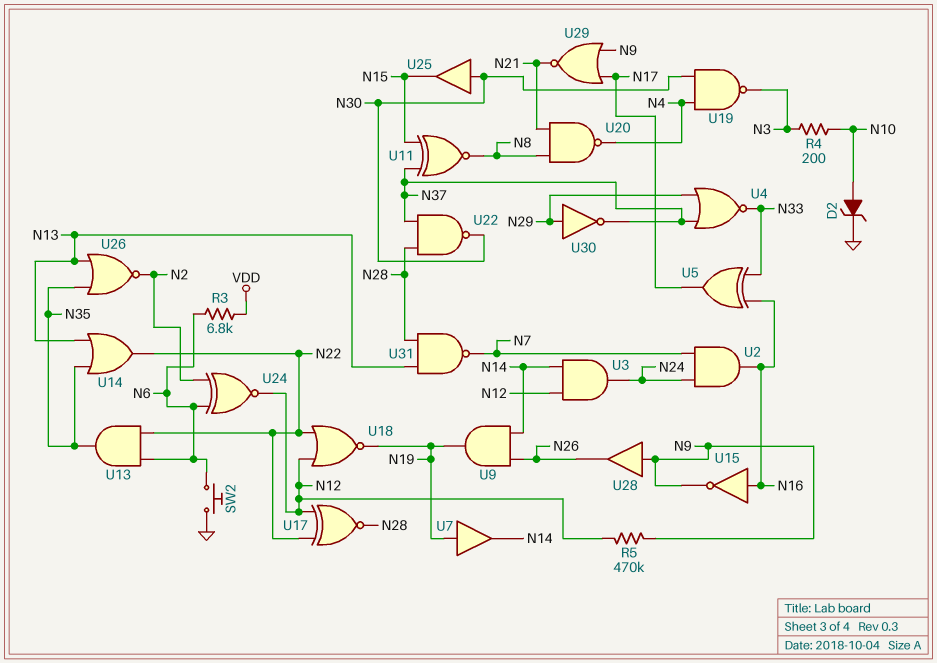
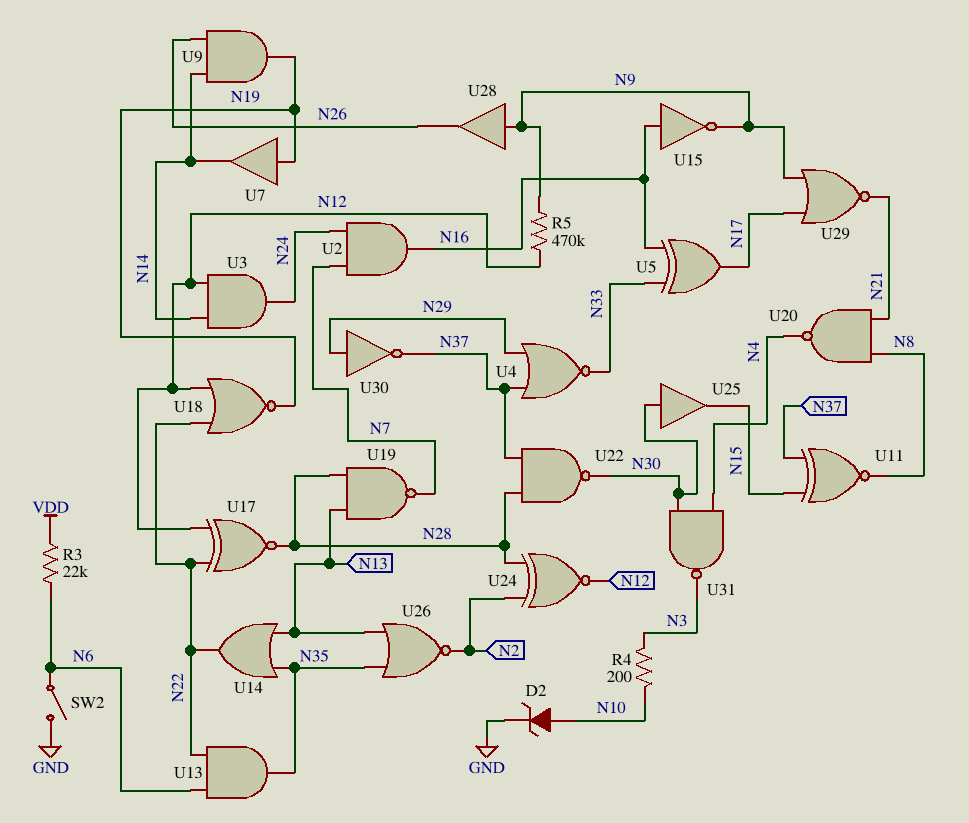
R3: 6.8k (N6, VDD) -> 22k (N6, VDD)
SW2: button (GND, N6) -> switch (GND, N6)
U19: NAND (in N4, in N30, out N3) -> NAND (in N13, in N28, out N7)
U24: XNOR (in N2, in N6, out N12) -> XNOR (in N2, in N28, out N12)
U31: NAND (in N13, in N28, out N7) -> NAND (in N4, in N30, out N3)

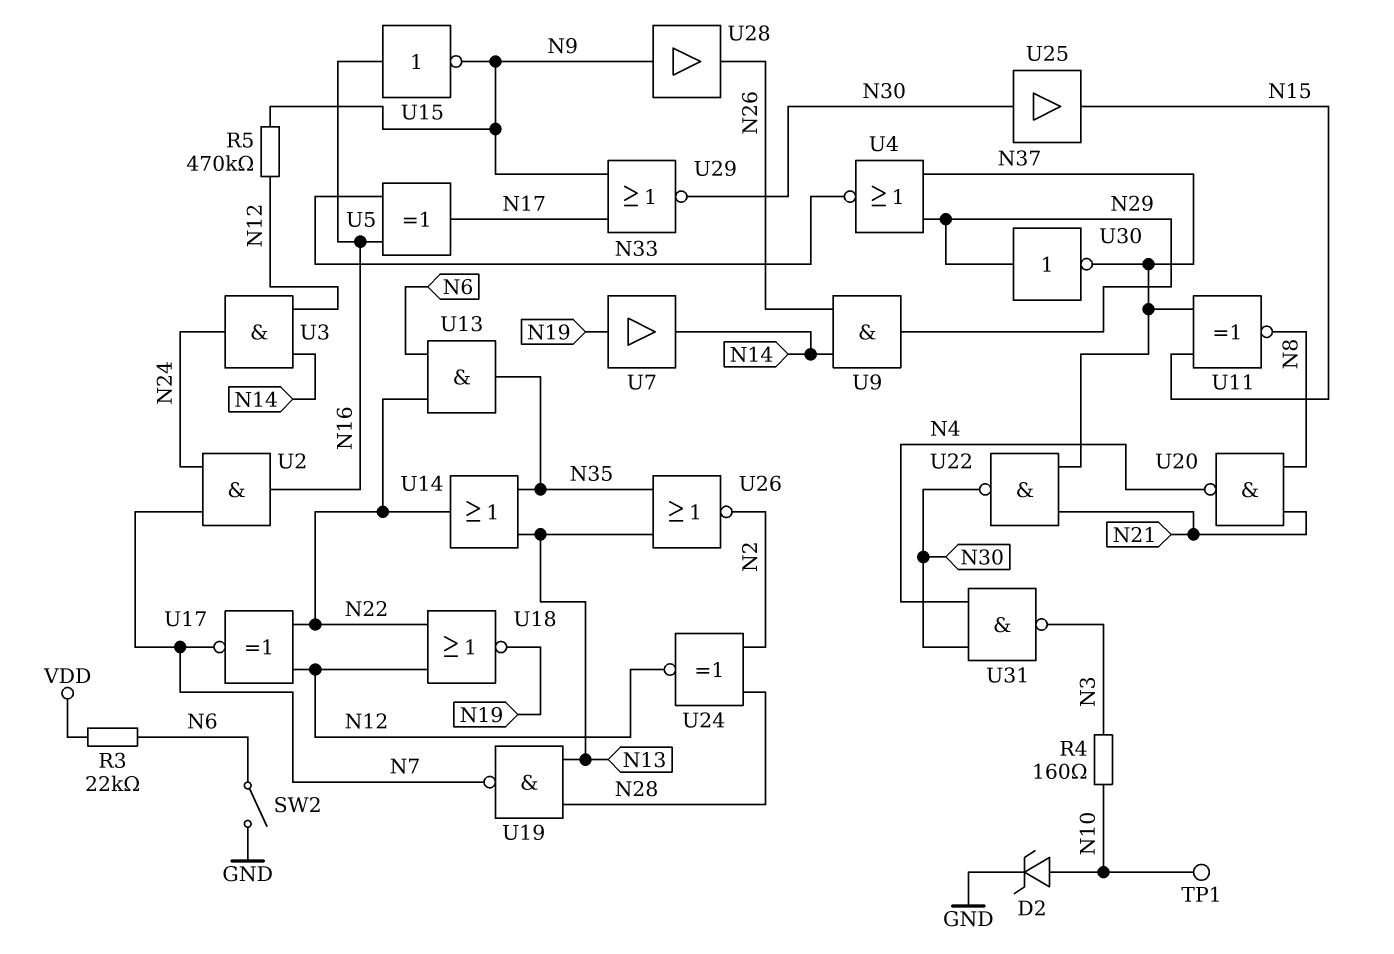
R4: 200 (N3, N10) -> 160 (N3, N10)
TP1: none -> test point (N10)
U9: AND (in N14, in N26, out N19) -> AND (in N14, in N26, out N29)
U17: XNOR (in N12, in N22, out N28) -> XNOR (in N12, in N22, out N7)
U22: NAND (in N28, in N37, out N30) -> NAND (in N21, in N37, out N30)
U29: NOR (in N9, in N17, out N21) -> NOR (in N9, in N17, out N30)

